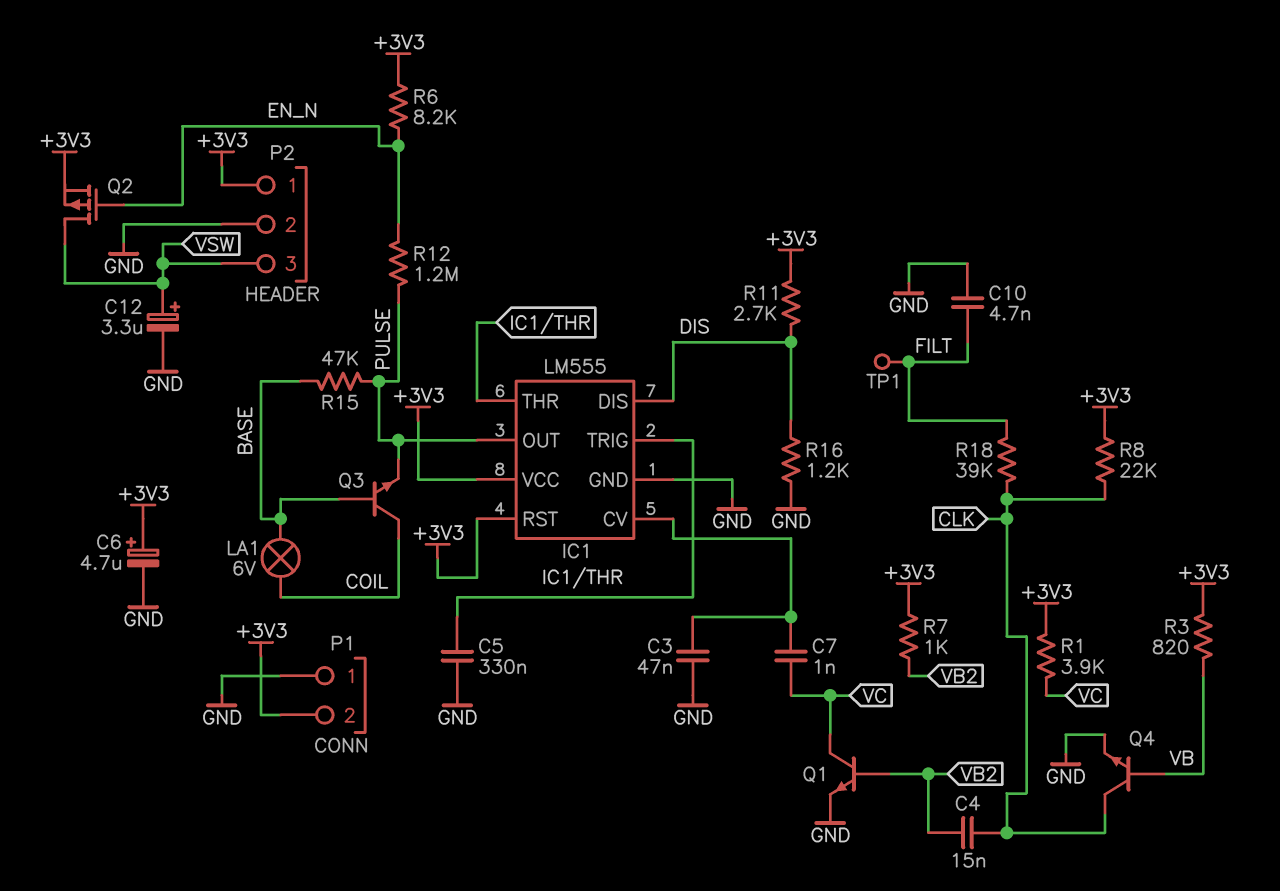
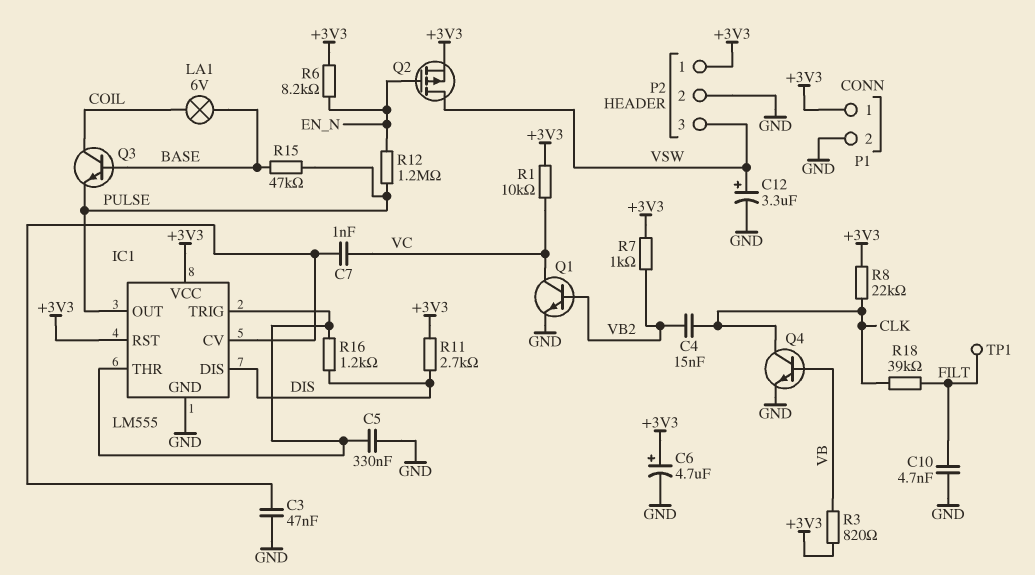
P1 pin 1: GND -> +3V3
P1 pin 2: +3V3 -> GND
R1: 3.9k (+3V3, VC) -> 10k (+3V3, VC)
R16: 1.2k (DIS, GND) -> 1.2k (DIS, IC1/THR)

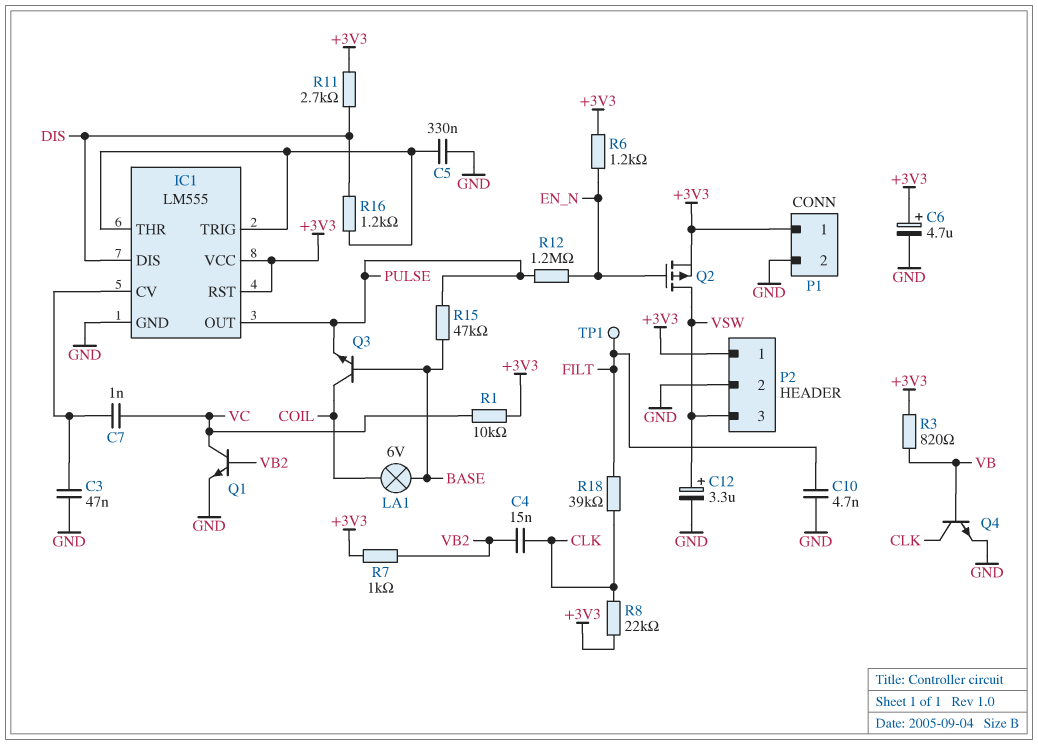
R6: 8.2k (+3V3, EN_N) -> 1.2k (+3V3, EN_N)

